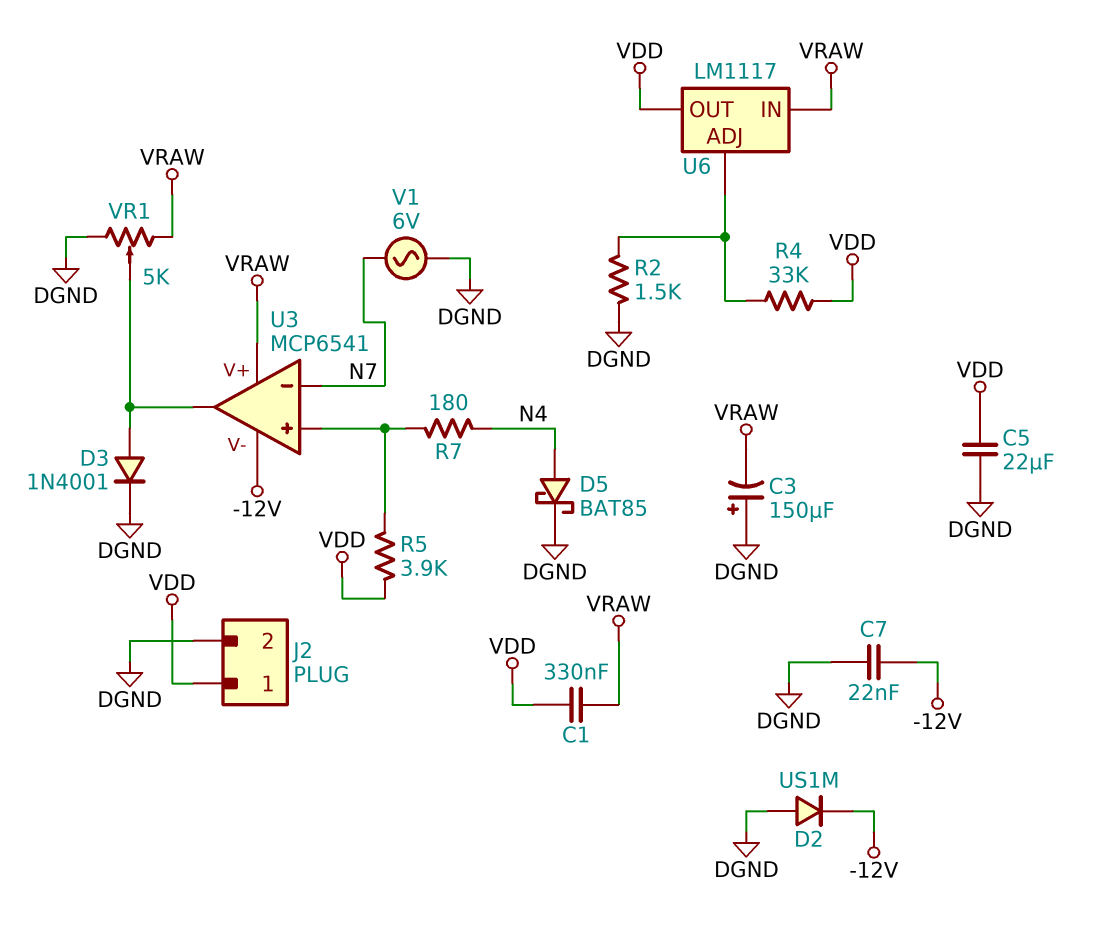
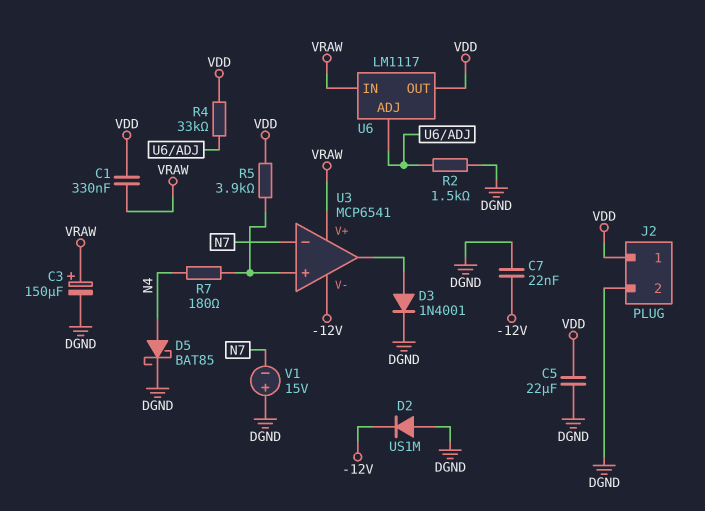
C3: 150uF (plus DGND, minus VRAW) -> 150uF (plus VRAW, minus DGND)
V1: AC 6V (DGND, N7) -> 15V (plus DGND, minus N7)
VR1: 5k (DGND, VRAW, wiper U3/out) -> none

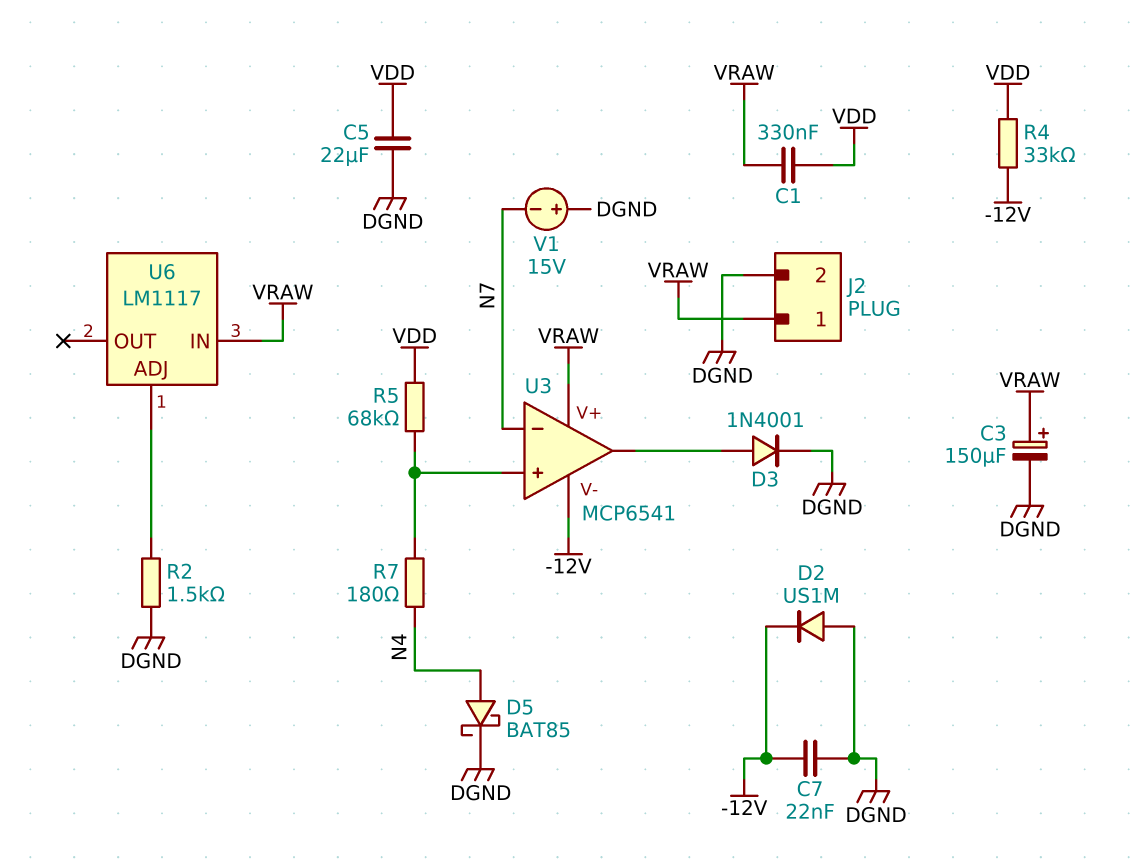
J2 pin 1: VDD -> VRAW
R4: 33k (U6/ADJ, VDD) -> 33k (-12V, VDD)
R5: 3.9k (U3/in+, VDD) -> 68k (U3/in+, VDD)
U6 pin OUT: VDD -> none

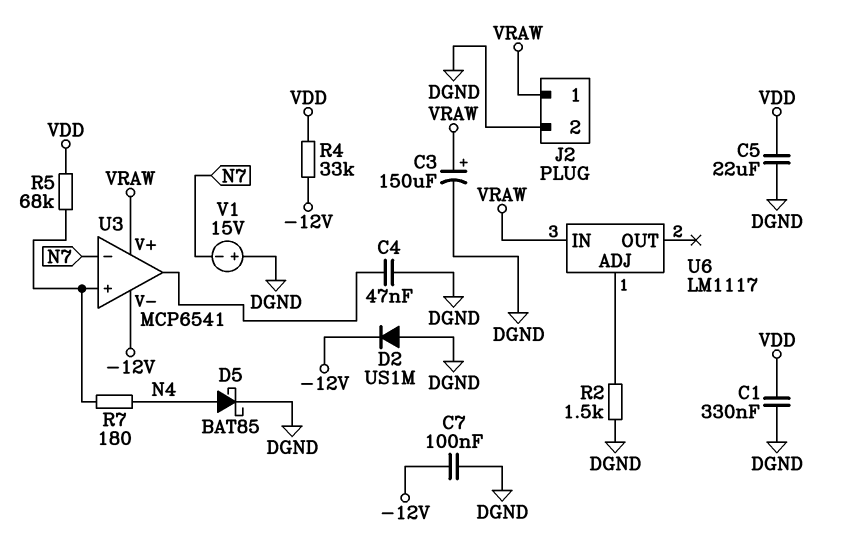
C1: 330nF (VDD, VRAW) -> 330nF (DGND, VDD)
C4: none -> 47nF (DGND, U3/out)
C7: 22nF (-12V, DGND) -> 100nF (-12V, DGND)
D3: diode 1N4001 (A U3/out, K DGND) -> none

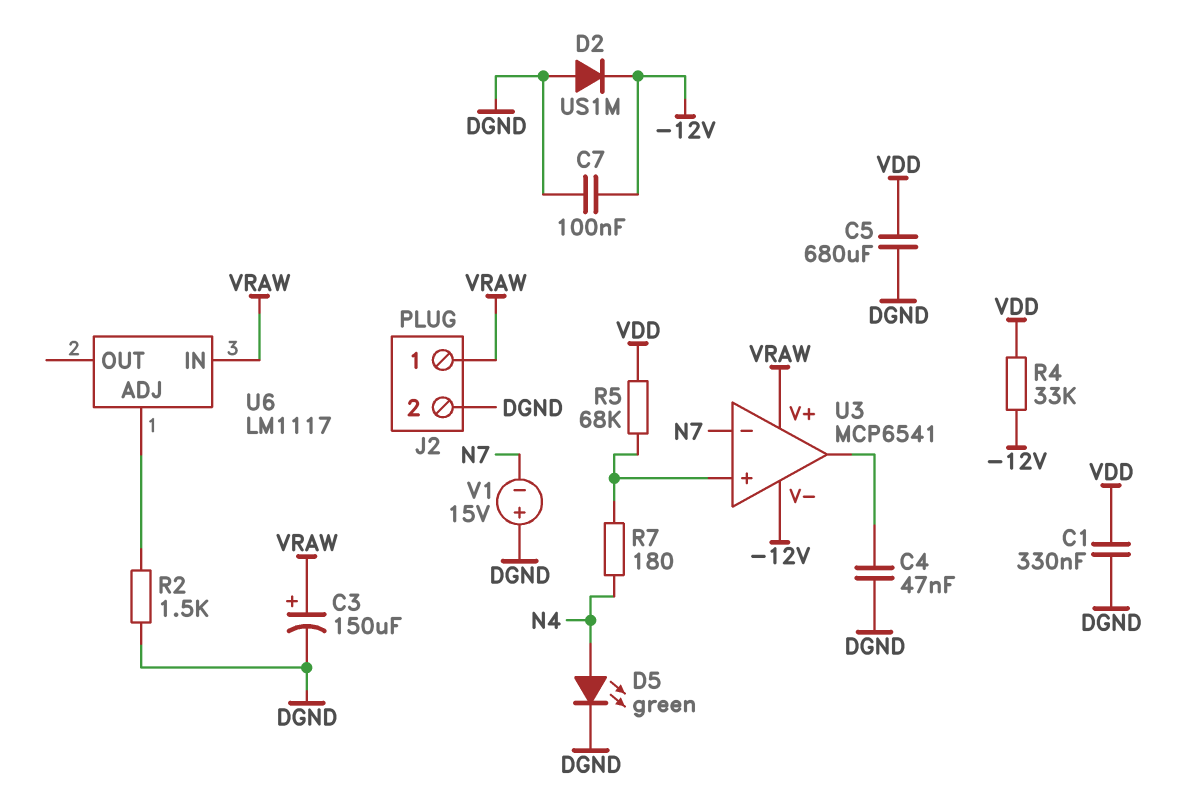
C5: 22uF (DGND, VDD) -> 680uF (DGND, VDD)
D5: schottky BAT85 (A N4, K DGND) -> LED green (A N4, K DGND)

